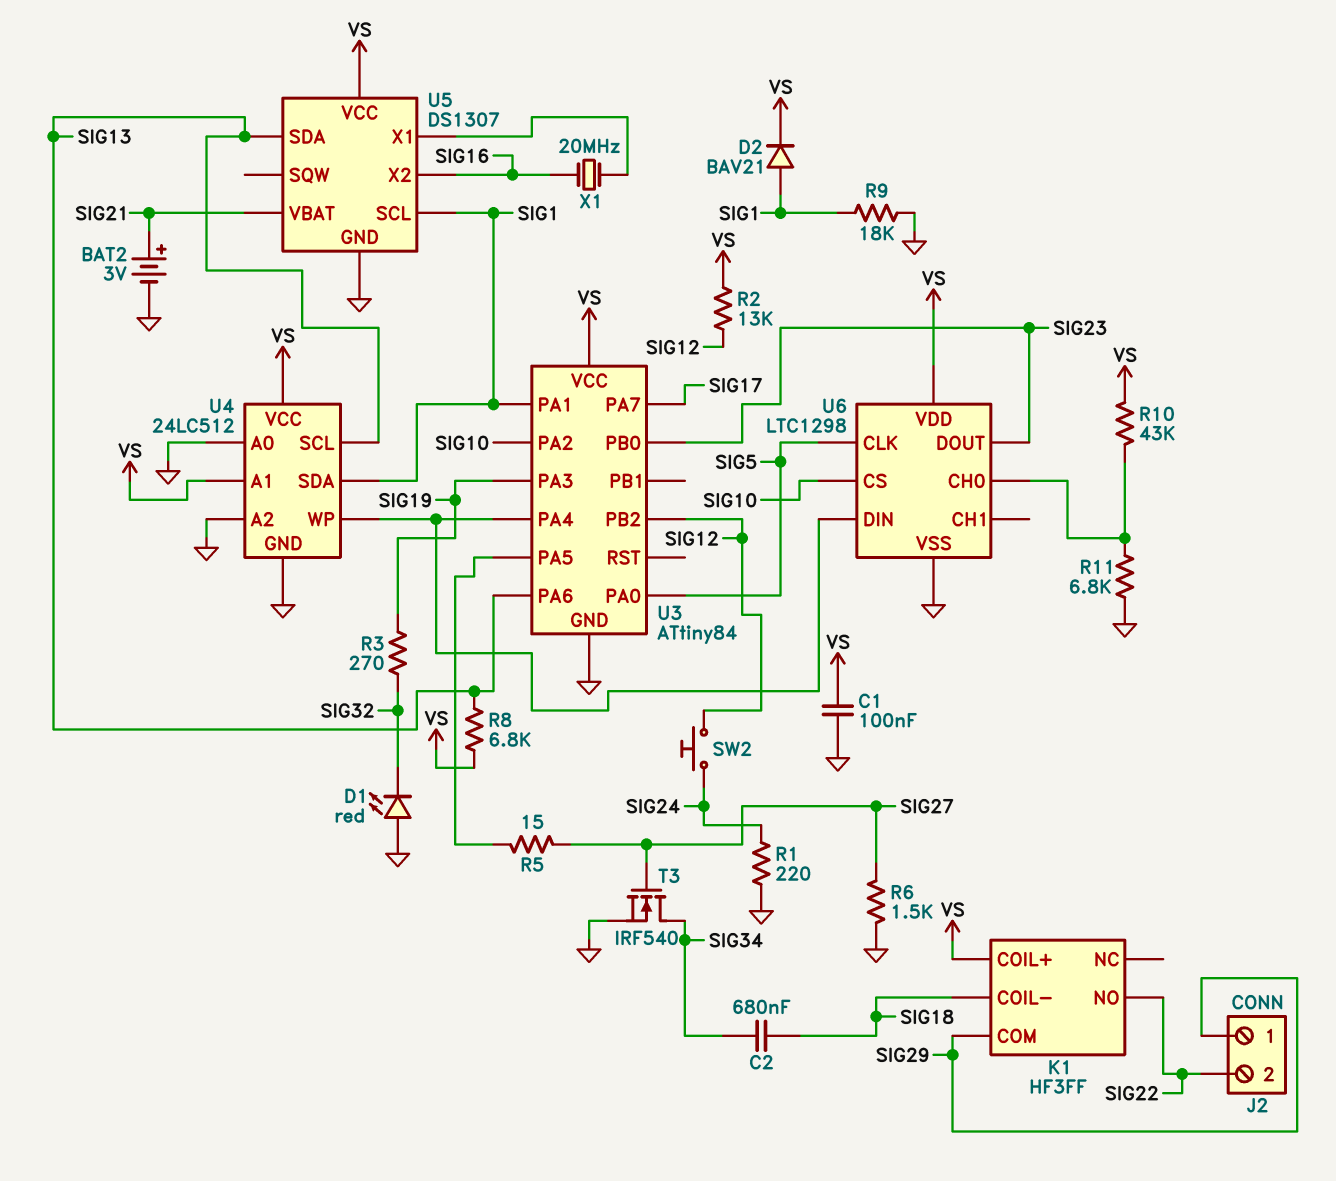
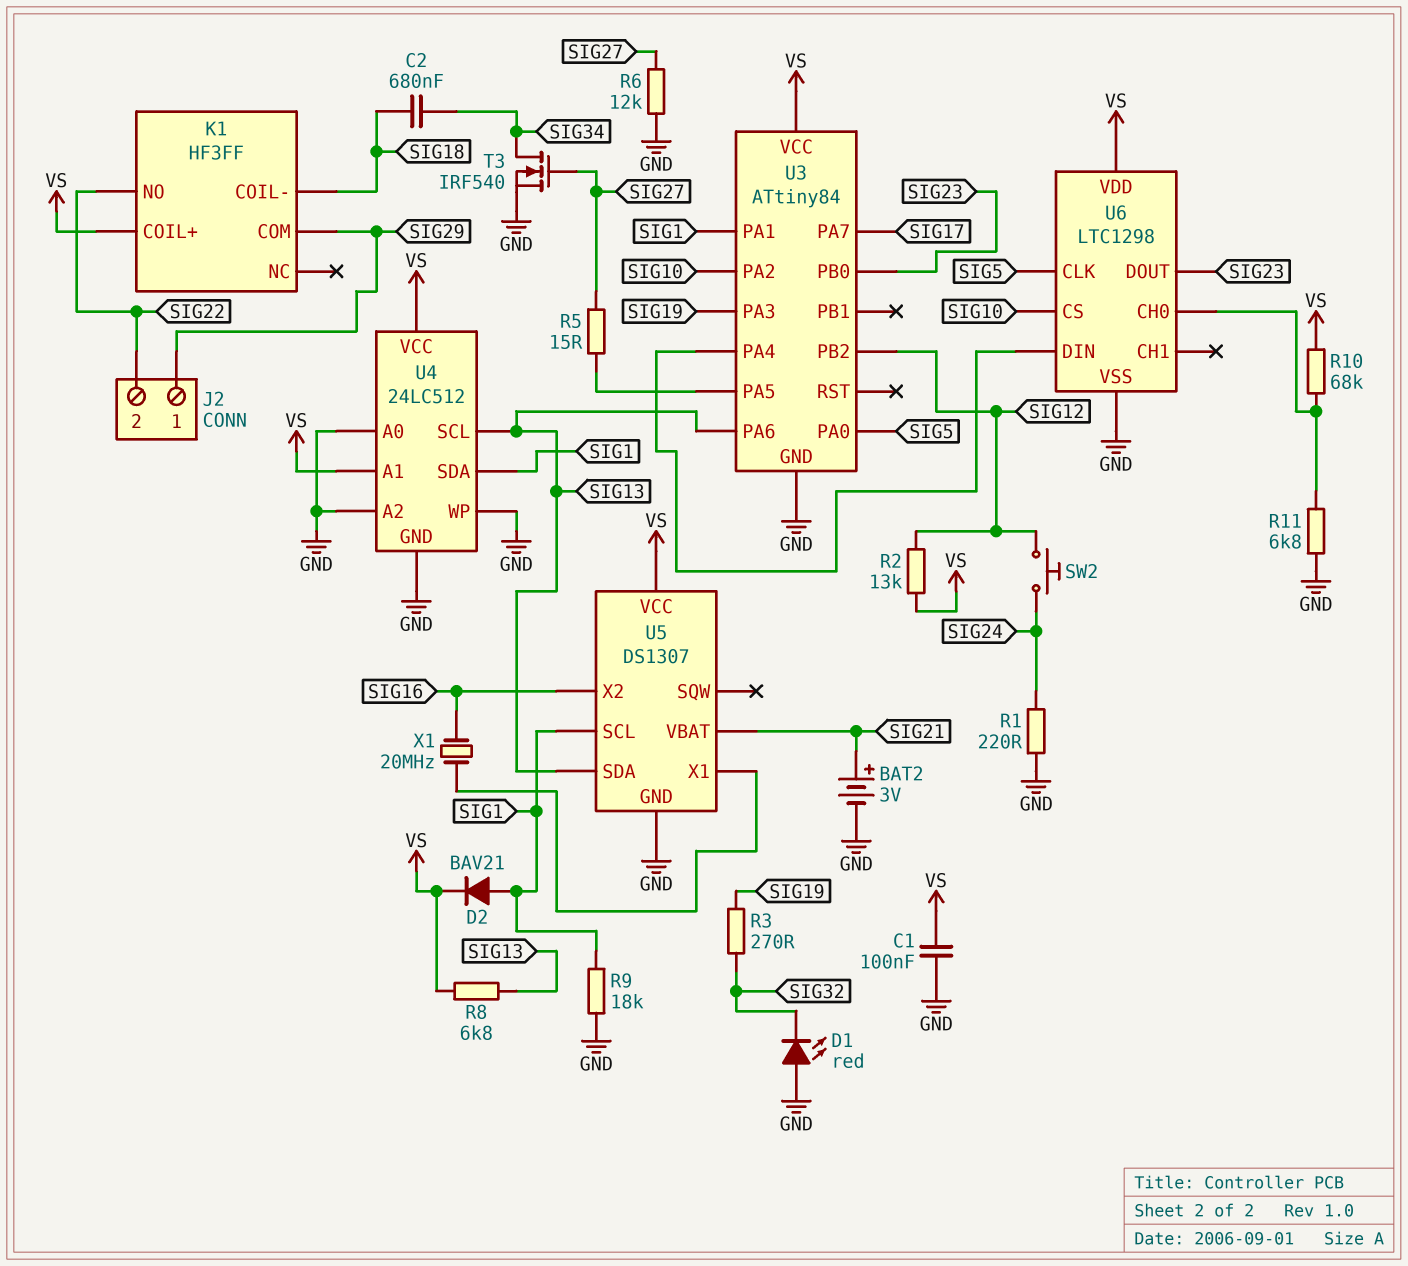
R6: 1.5k (GND, SIG27) -> 12k (GND, SIG27)
R10: 43k (U6/CH0, VS) -> 68k (U6/CH0, VS)
U4 pin WP: U3/PA4 -> GND

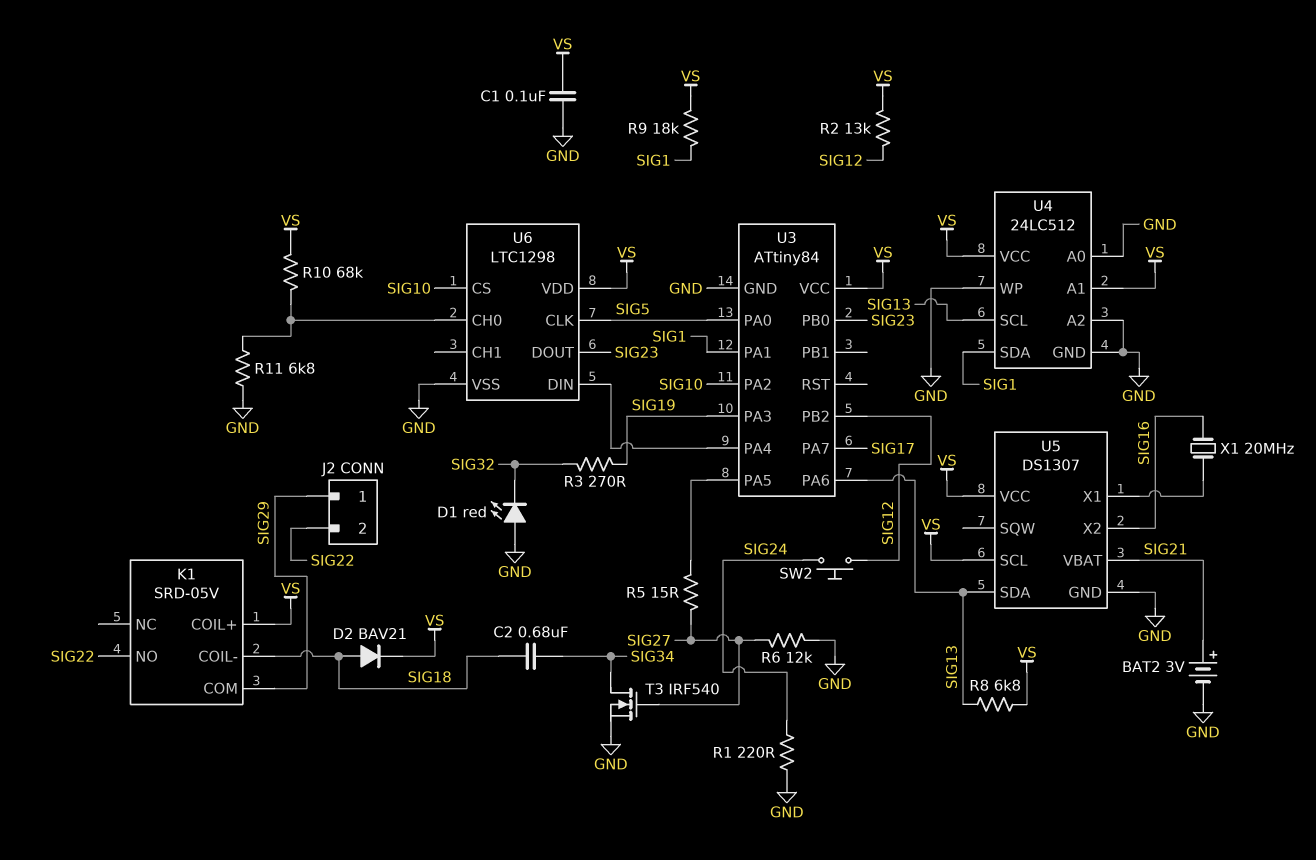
D2: diode BAV21 (A SIG1, K VS) -> diode BAV21 (A SIG18, K VS)
K1: HF3FF -> SRD-05V
R9: 18k (GND, SIG1) -> 18k (SIG1, VS)
U5 pin SCL: SIG1 -> VS

